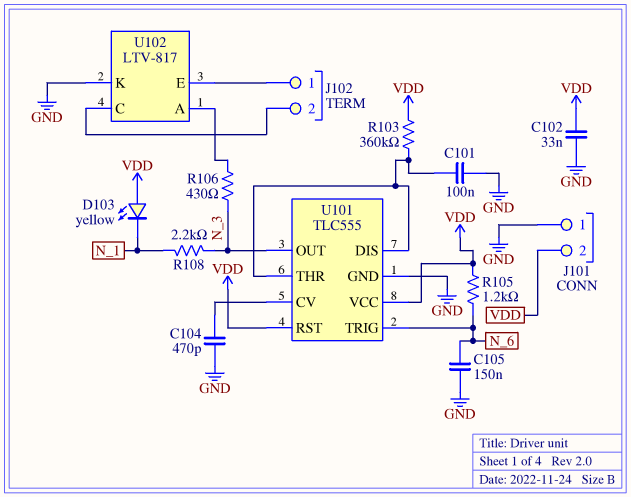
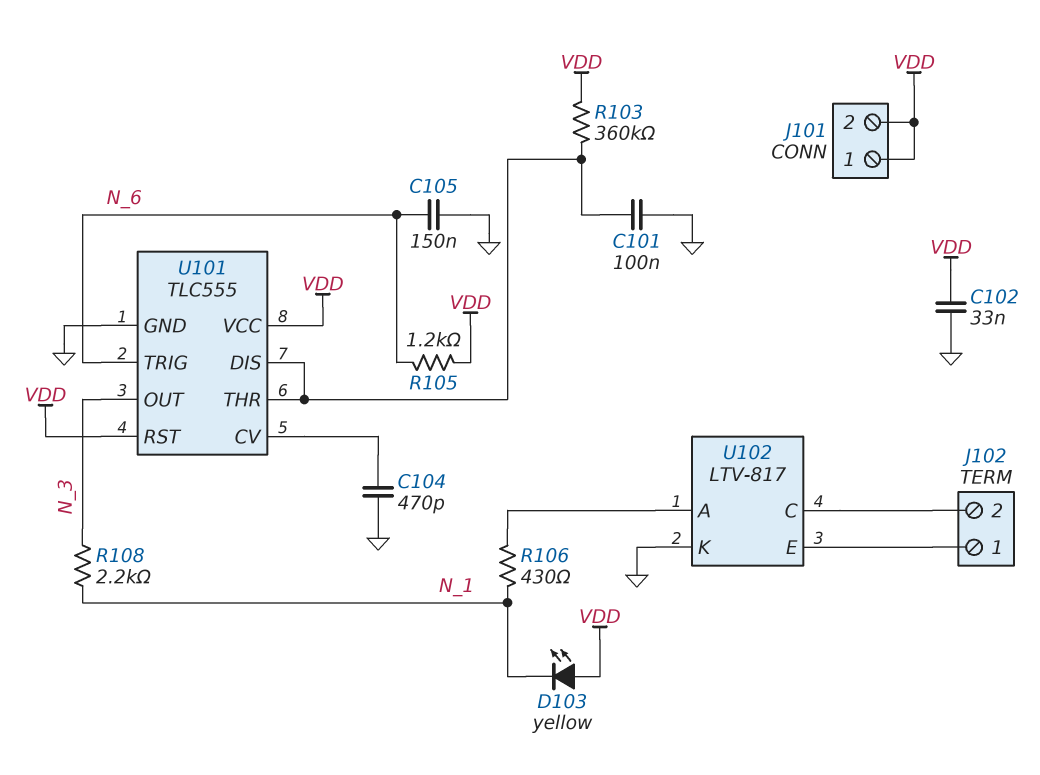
J101 pin 1: GND -> VDD
R106: 430 (N_3, U102/A) -> 430 (N_1, U102/A)

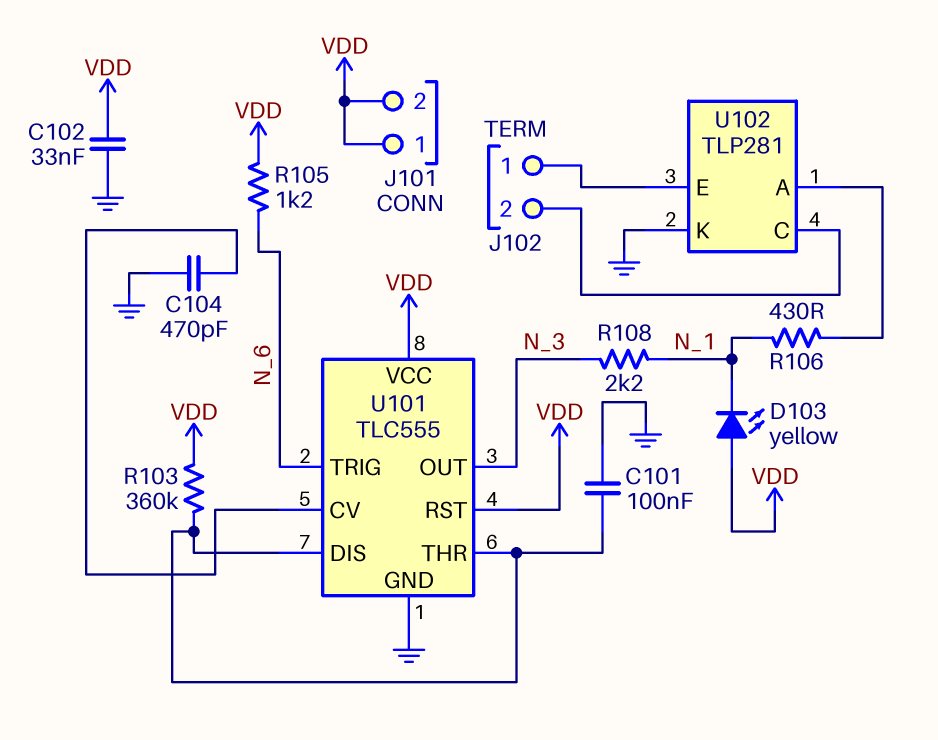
C105: 150nF (GND, N_6) -> none
U102: LTV-817 -> TLP281

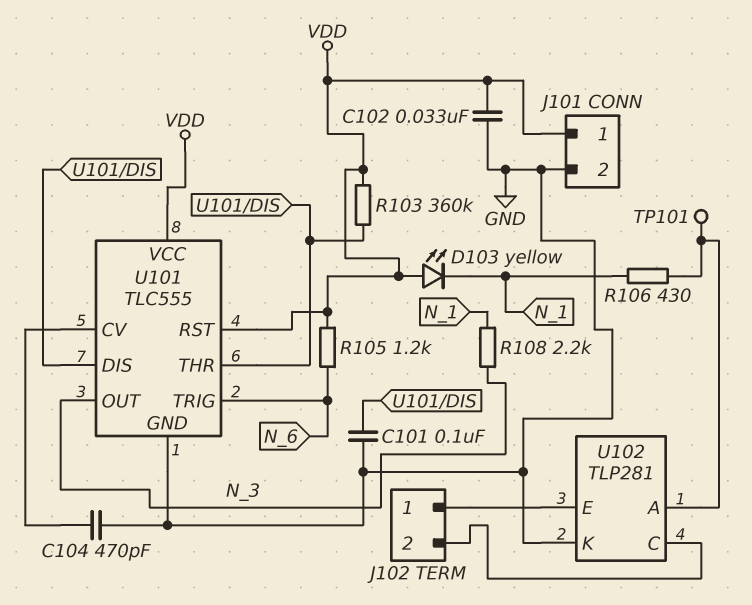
J101 pin 2: VDD -> GND
TP101: none -> test point (U102/A)

